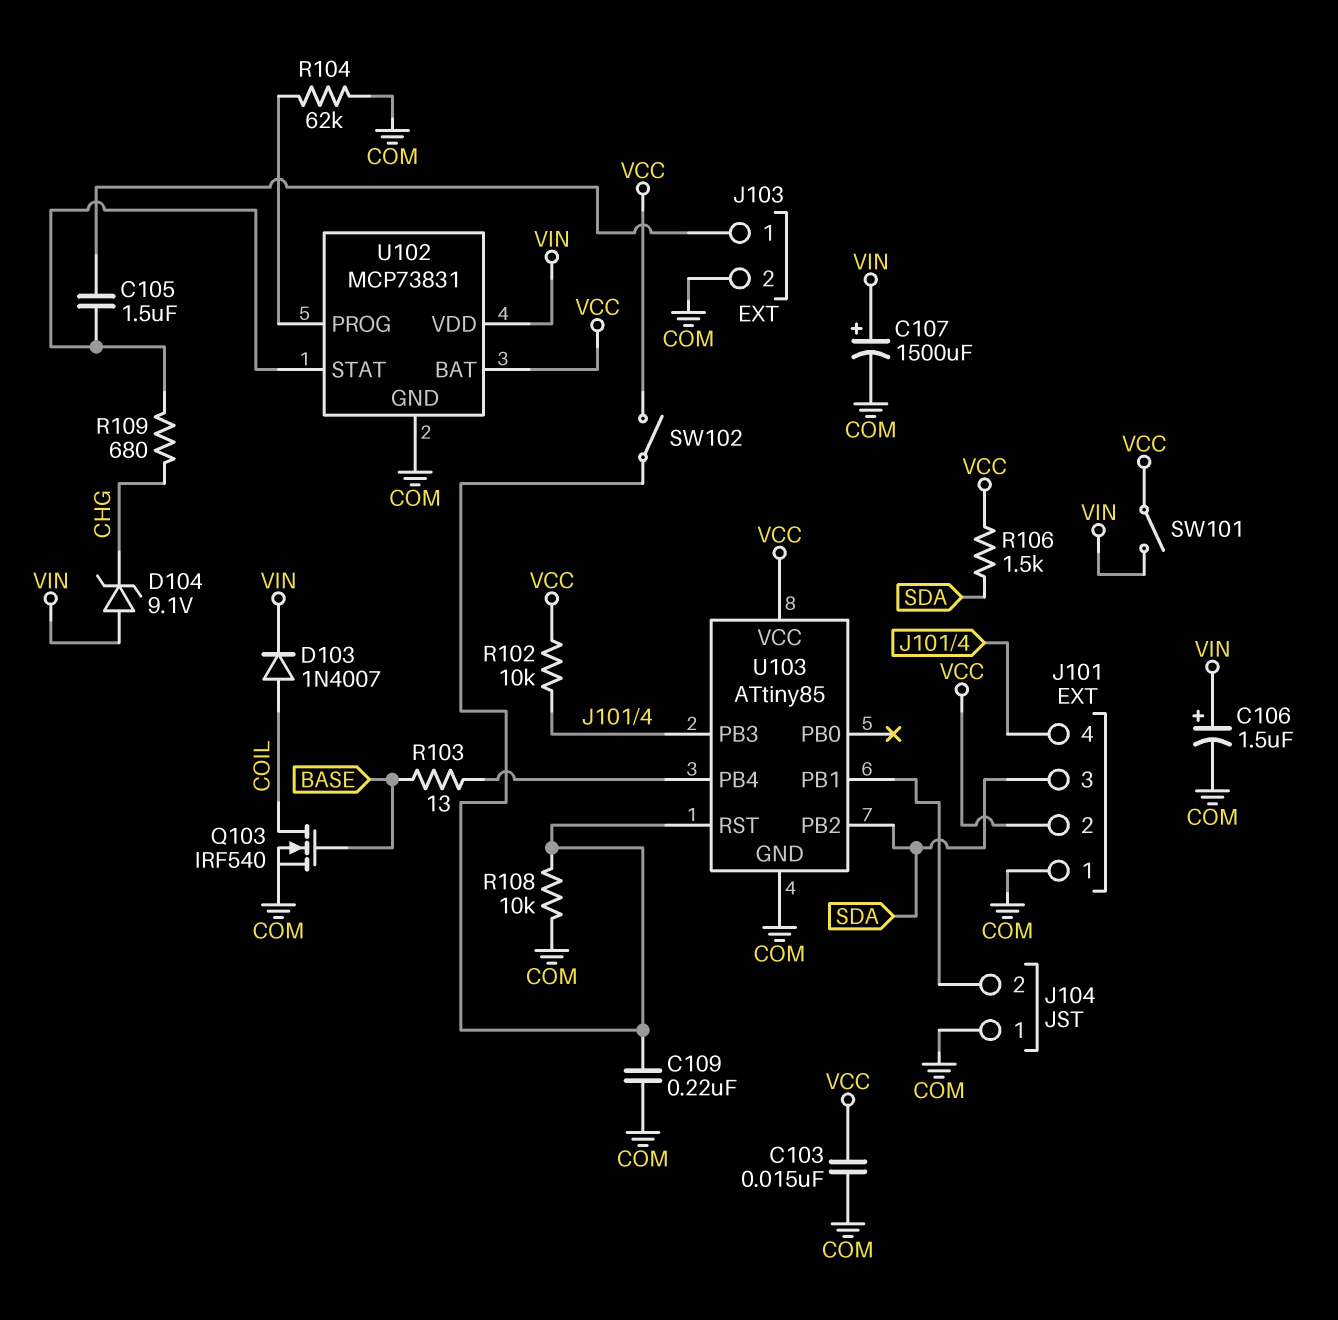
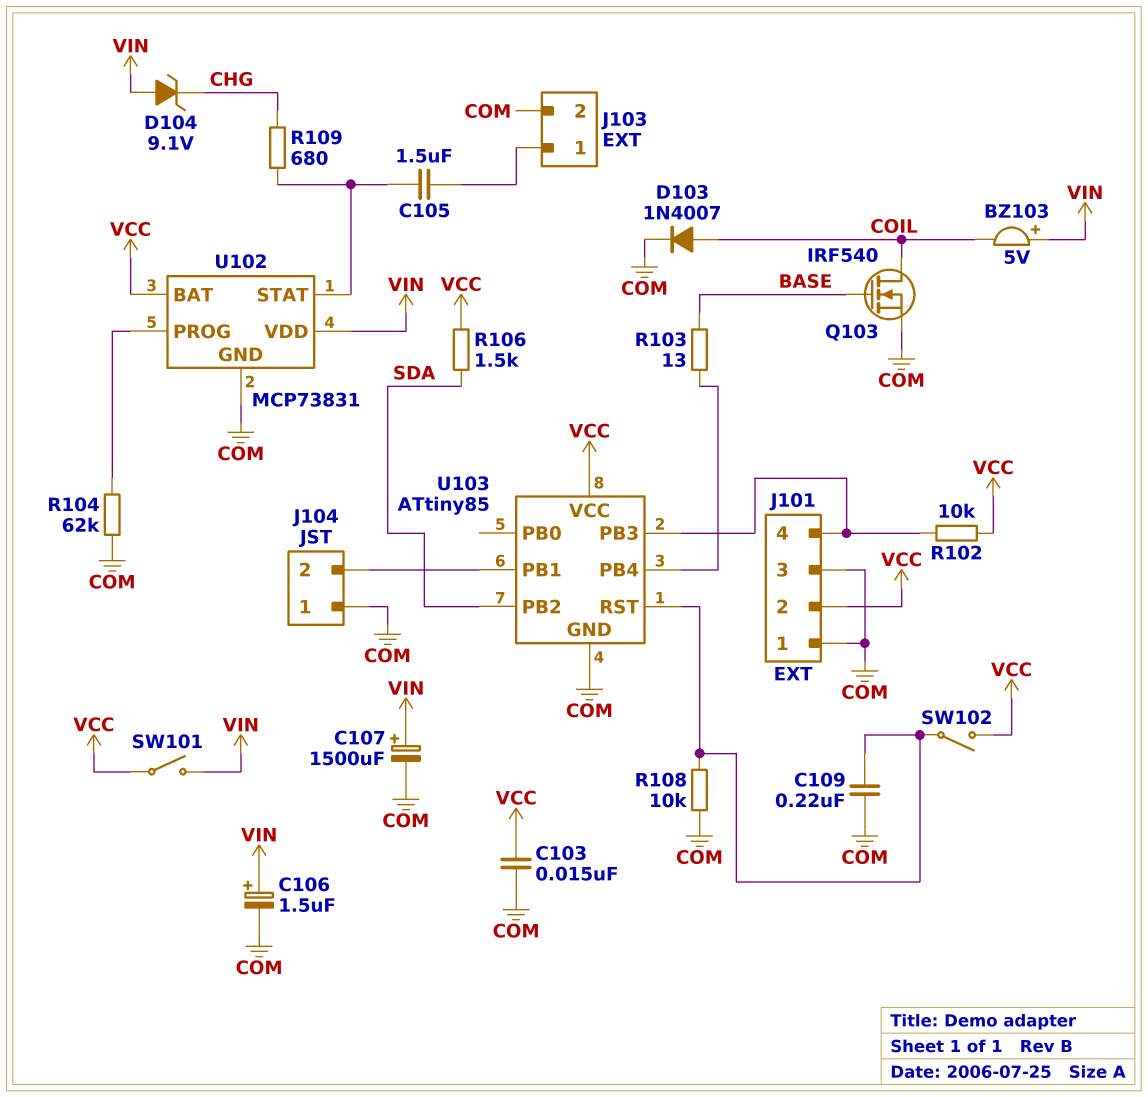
BZ103: none -> buzzer 5V (plus VIN, minus COIL)
D103: diode 1N4007 (A COIL, K VIN) -> diode 1N4007 (A COIL, K COM)
J101 pin 3: SDA -> COM

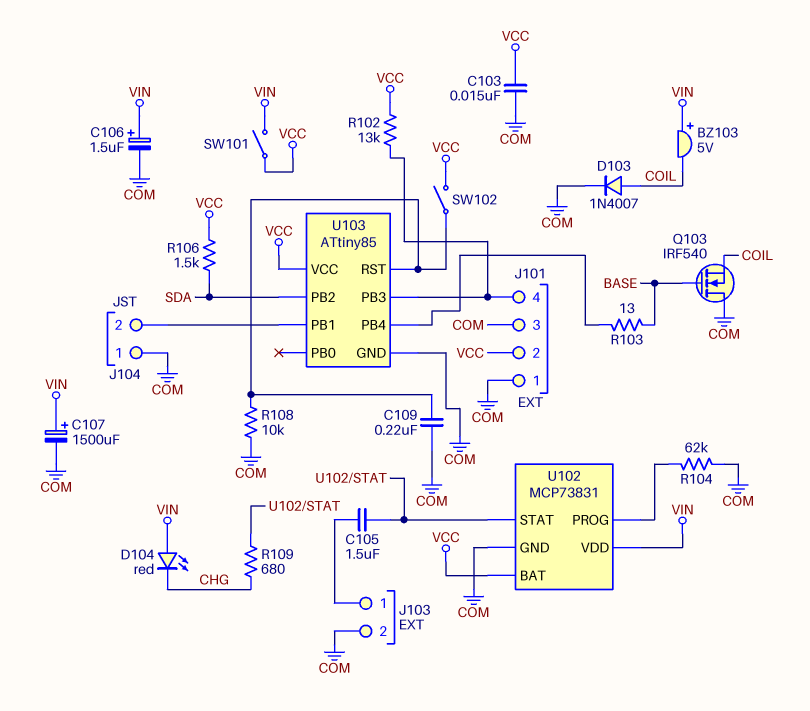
D104: zener 9.1V (A VIN, K CHG) -> LED red (A VIN, K CHG)
Q103: NMOS IRF540 (G BASE, D COIL, S COM) -> NMOS IRF540 (G BASE, D COM, S COIL)
R102: 10k (J101/4, VCC) -> 13k (J101/4, VCC)

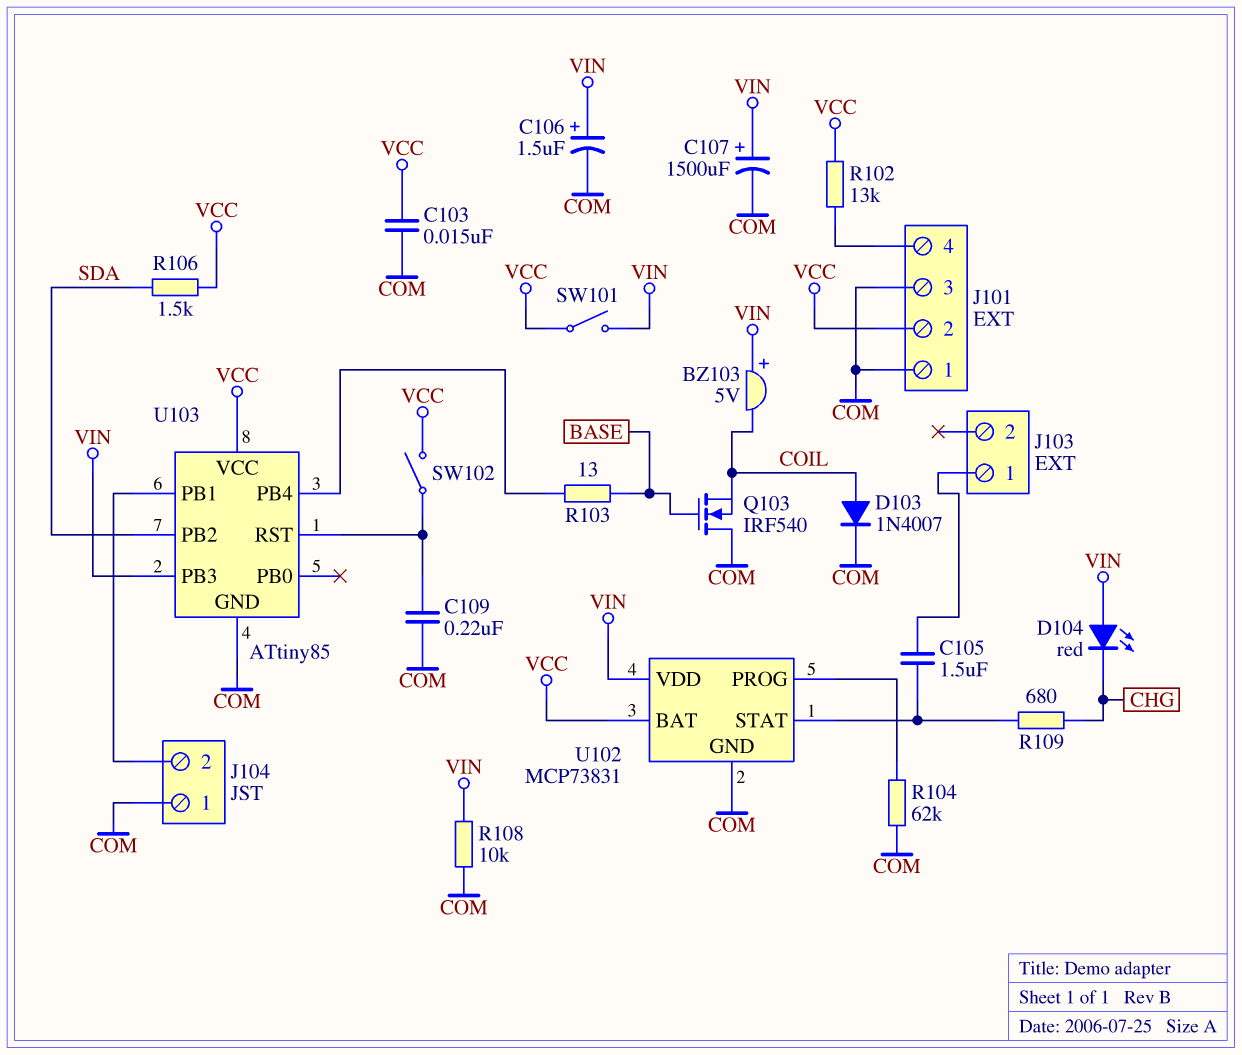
J103 pin 2: COM -> none
R108: 10k (COM, U103/RST) -> 10k (COM, VIN)
U103 pin PB3: J101/4 -> VIN

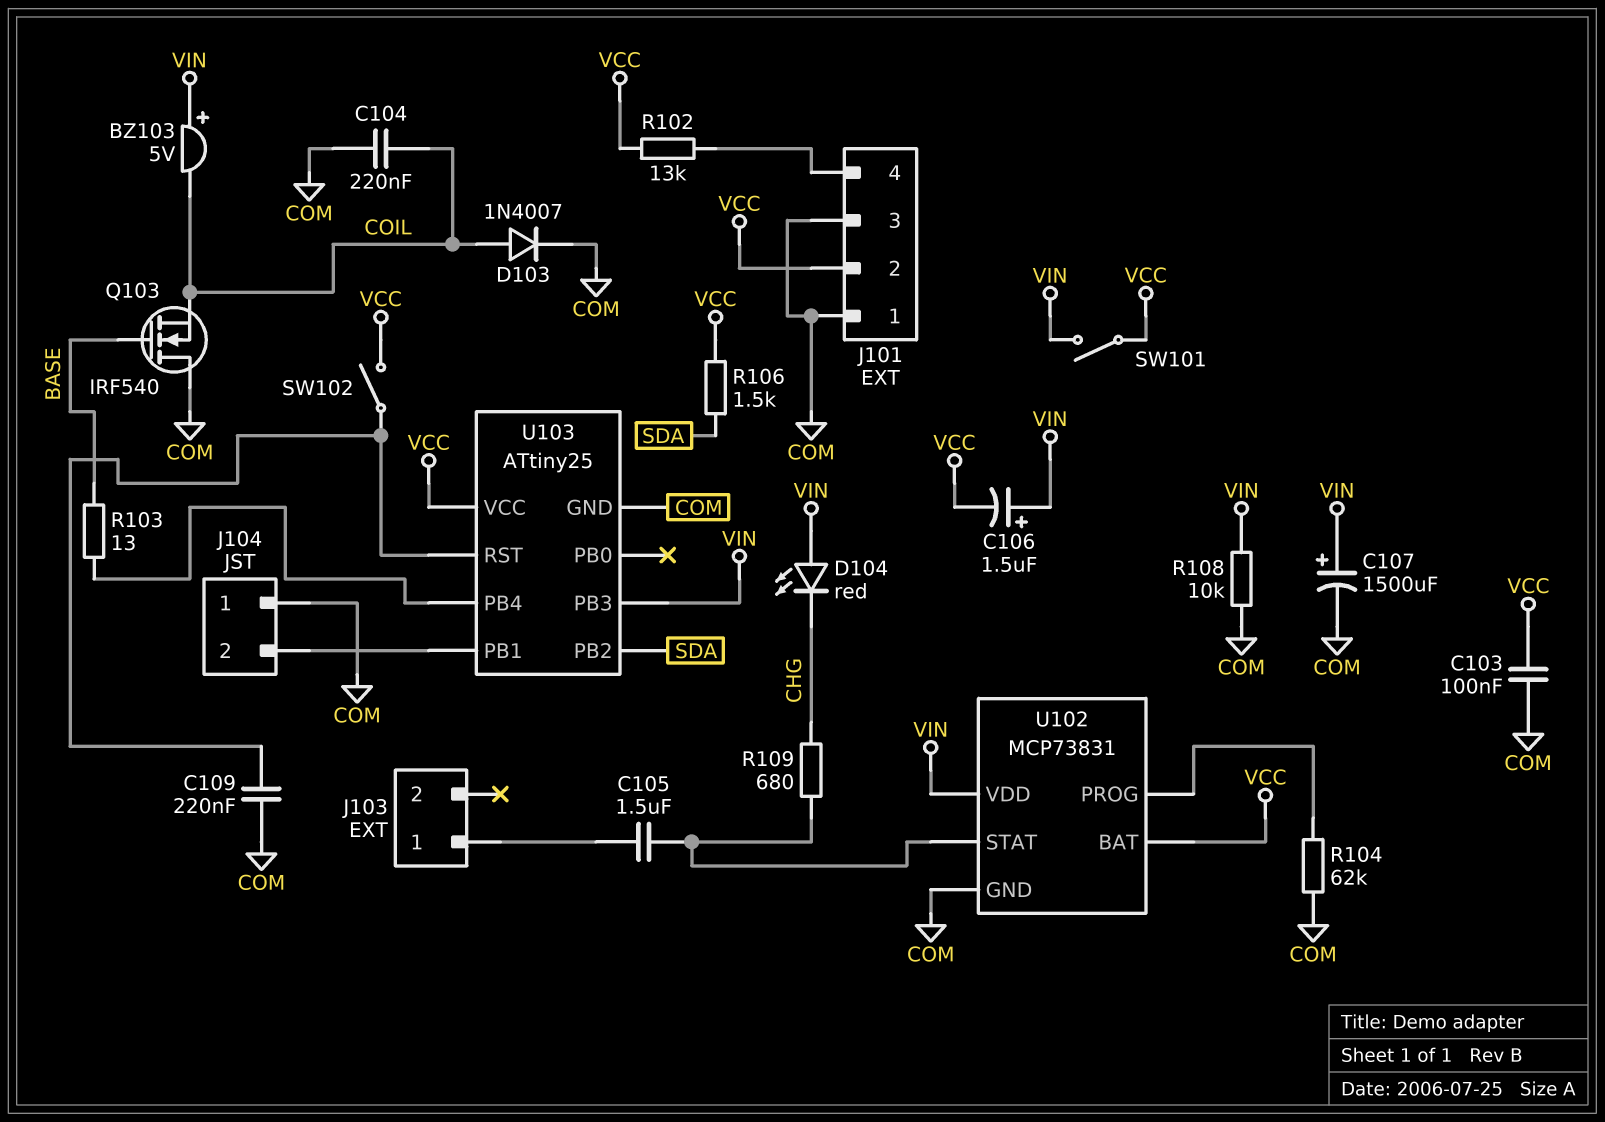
C103: 15nF (COM, VCC) -> 100nF (COM, VCC)
C104: none -> 220nF (COIL, COM)
C106: 1.5uF (plus VIN, minus COM) -> 1.5uF (plus VIN, minus VCC)
U103: ATtiny85 -> ATtiny25

